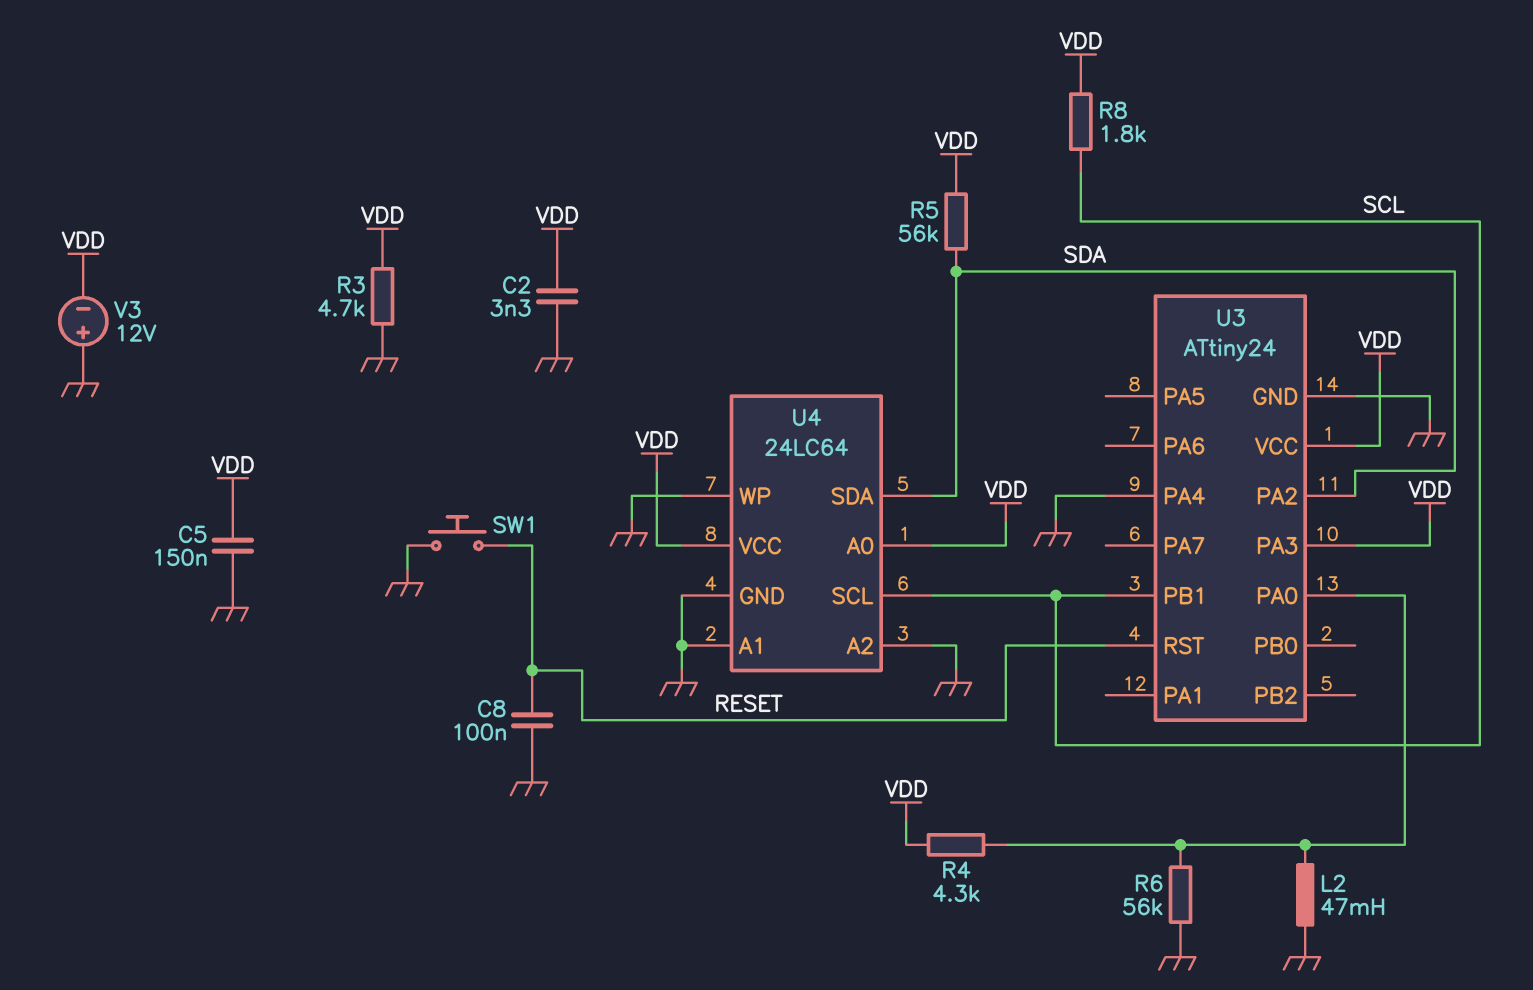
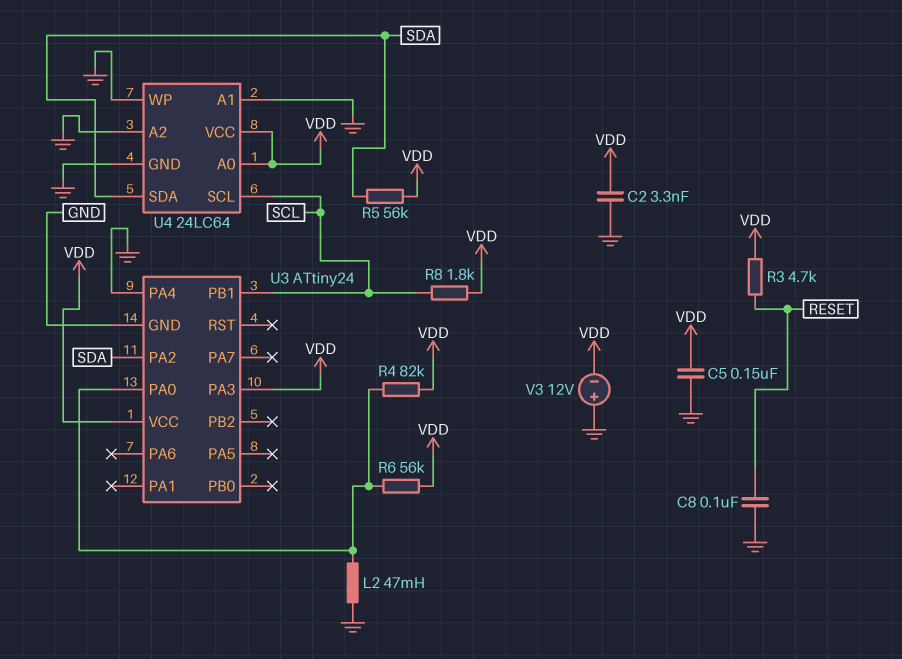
R3: 4.7k (GND, VDD) -> 4.7k (RESET, VDD)
R4: 4.3k (U3/PA0, VDD) -> 82k (U3/PA0, VDD)
R6: 56k (GND, U3/PA0) -> 56k (U3/PA0, VDD)
SW1: button (GND, RESET) -> none
U3 pin RST: RESET -> none

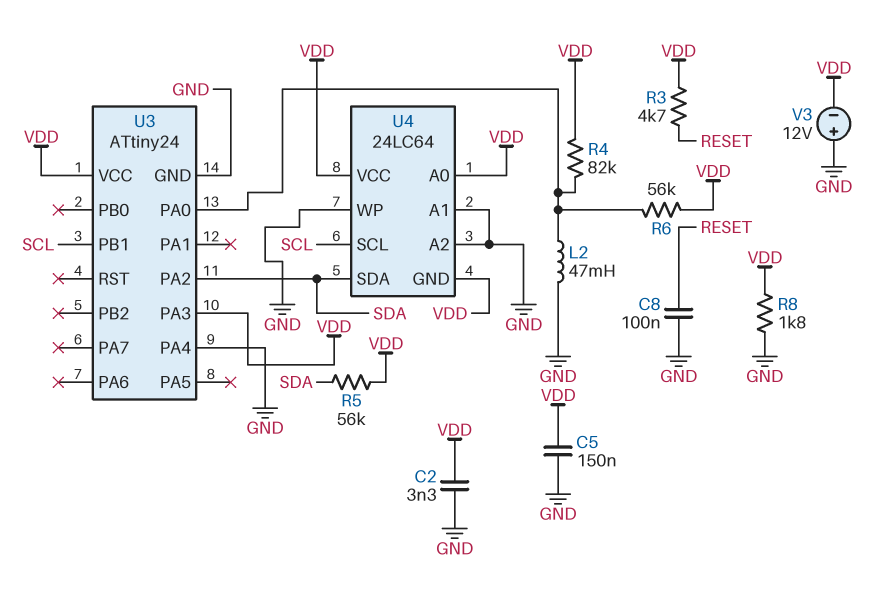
R8: 1.8k (SCL, VDD) -> 1.8k (GND, VDD)
U4 pin GND: GND -> VDD

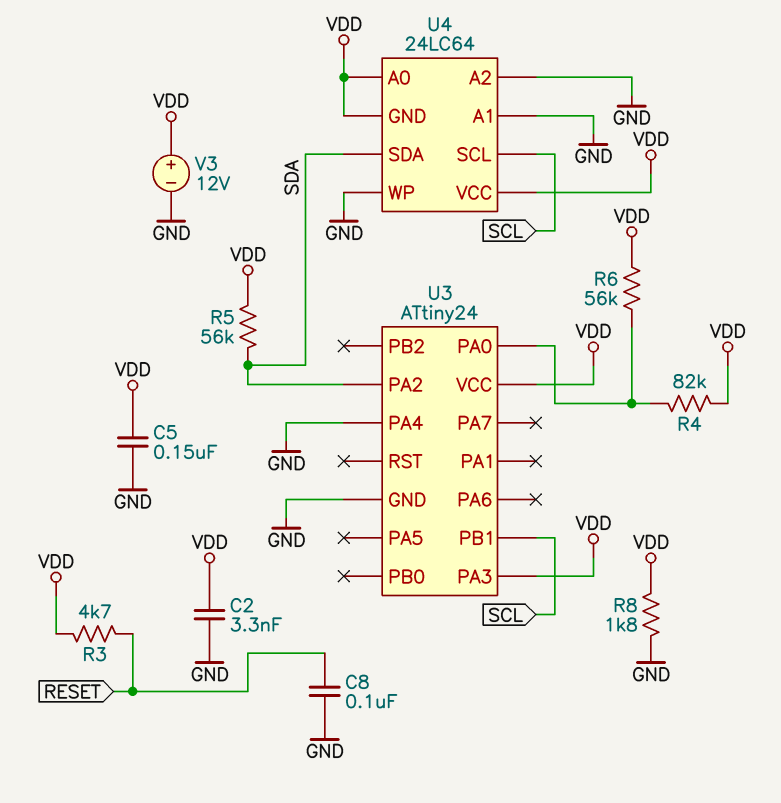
L2: 47mH (GND, U3/PA0) -> none
V3: 12V (plus GND, minus VDD) -> 12V (plus VDD, minus GND)

